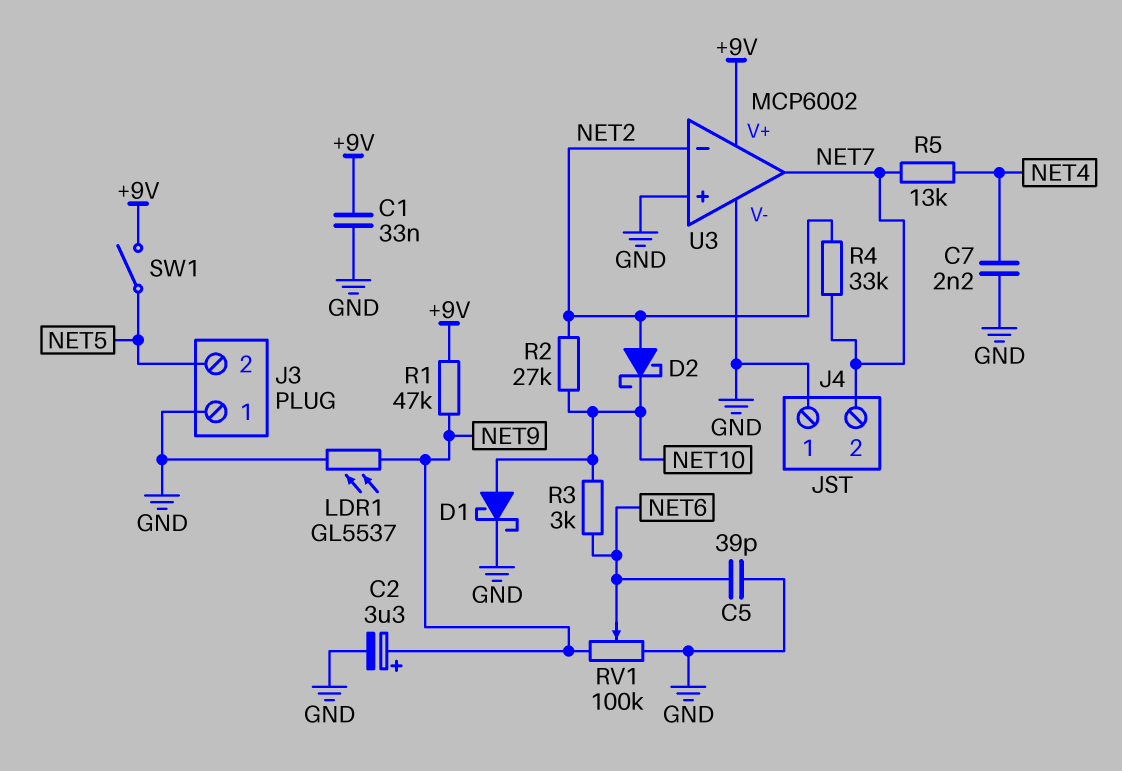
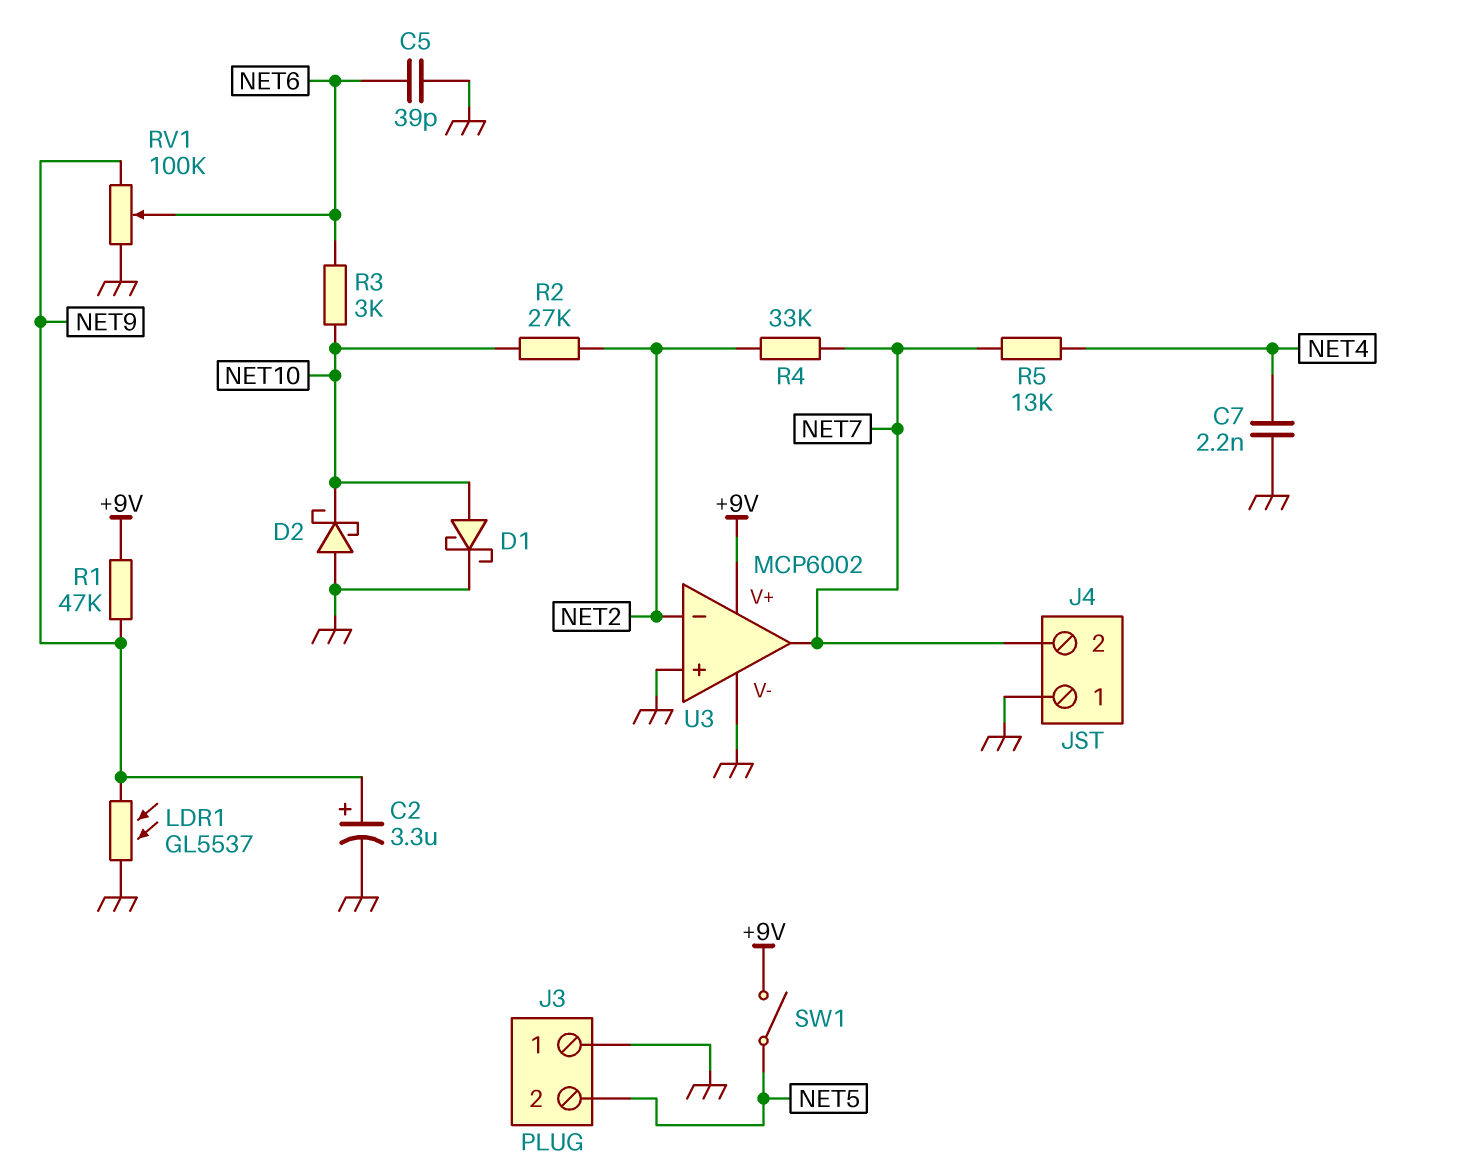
C1: 33nF (+9V, GND) -> none
D2: schottky (A NET2, K NET10) -> schottky (A GND, K NET10)

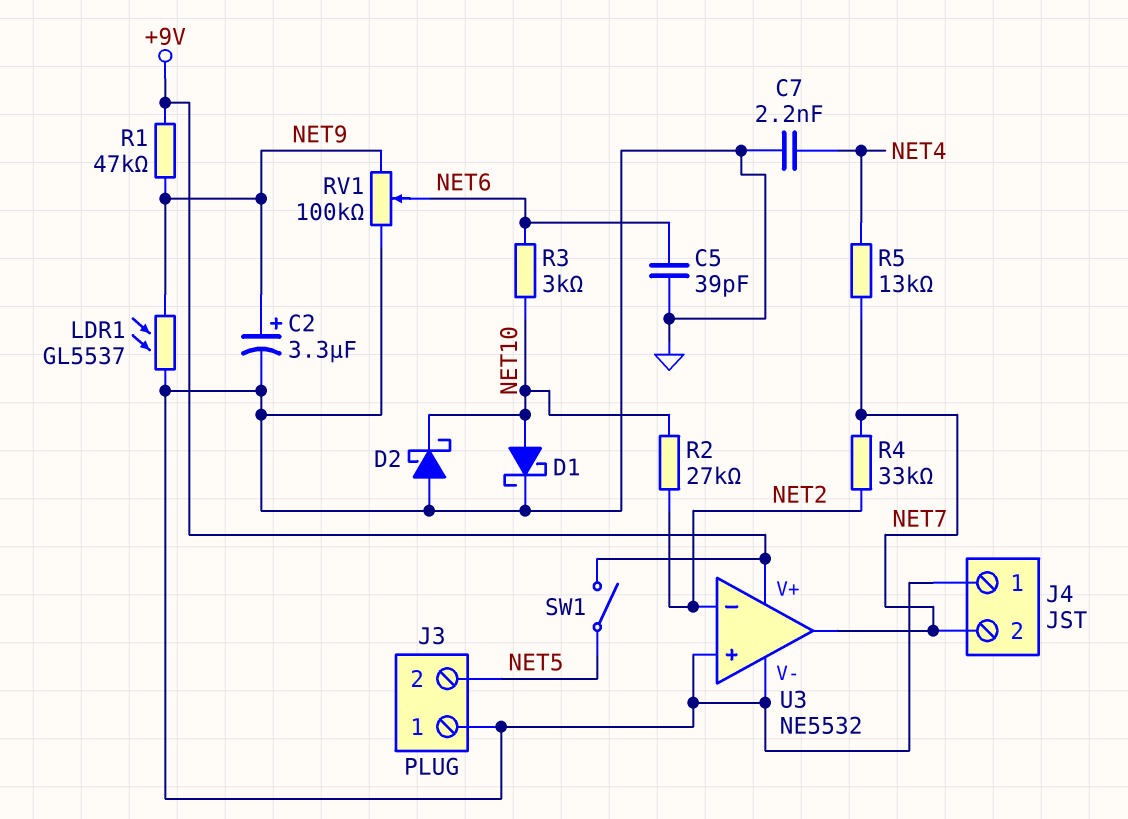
U3: MCP6002 -> NE5532

